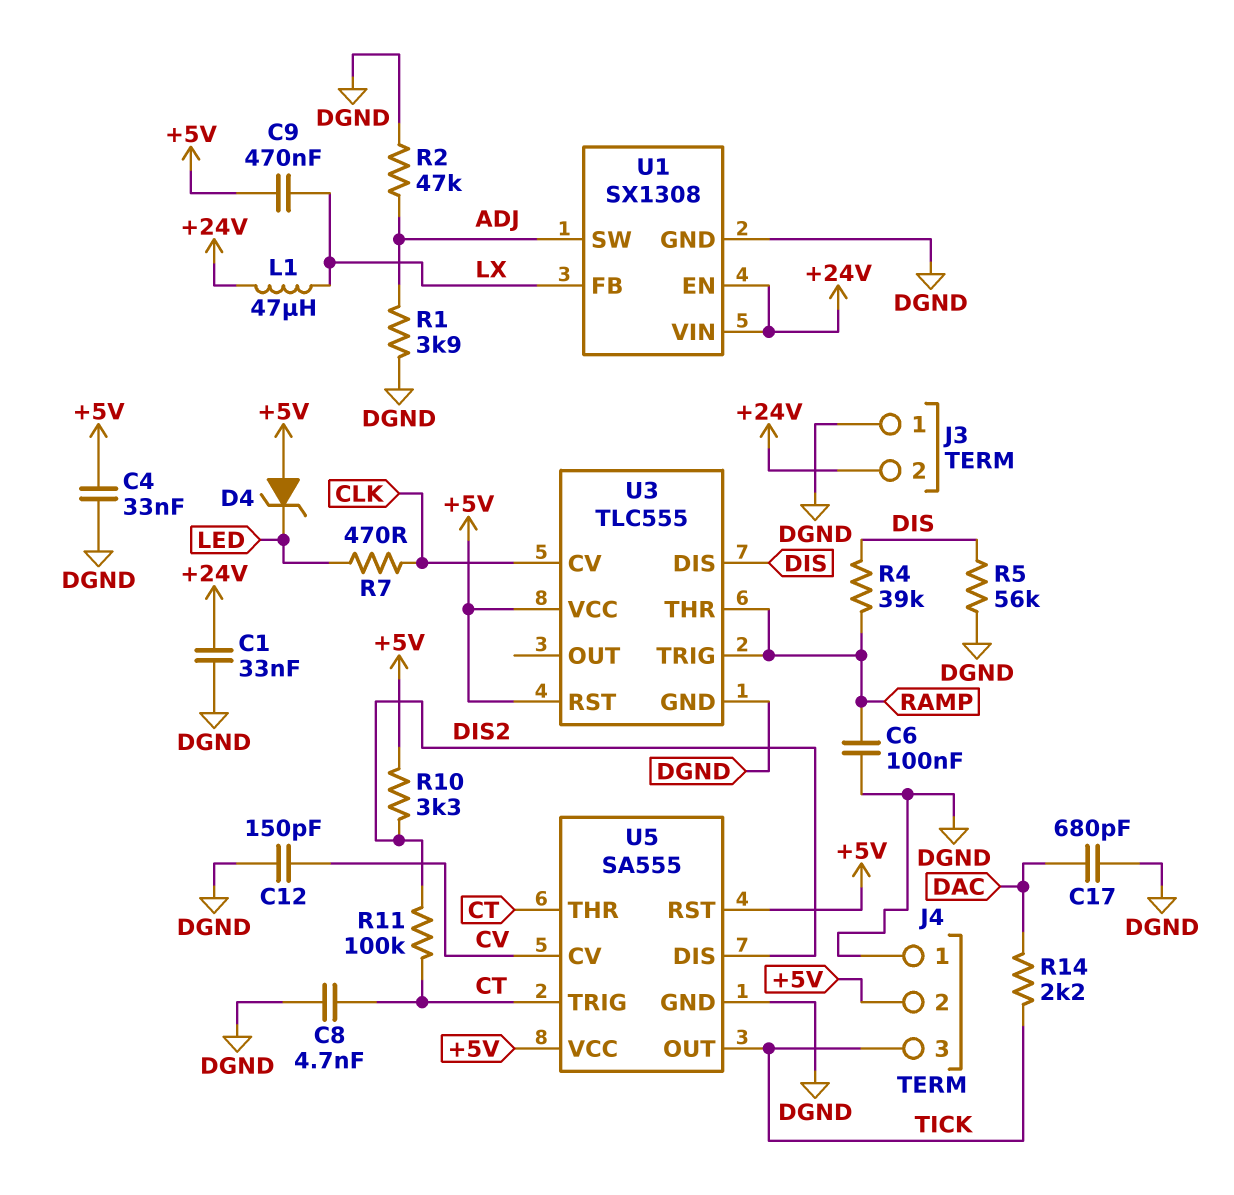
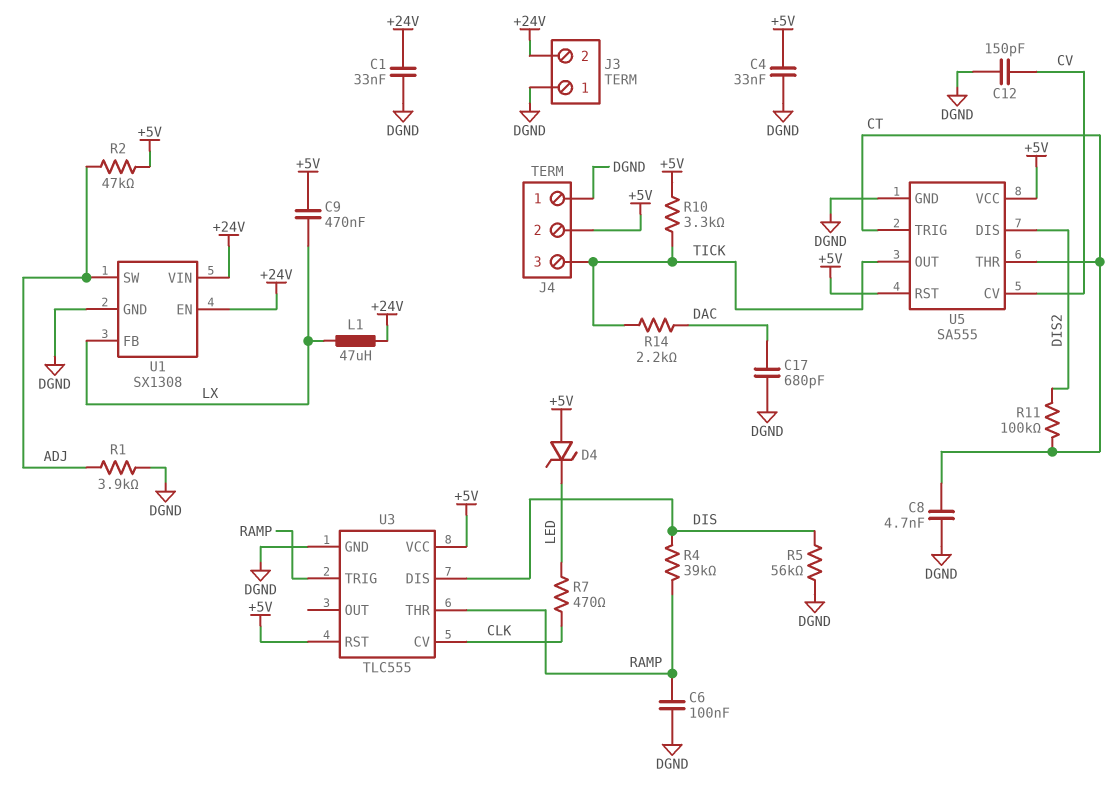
R2: 47k (ADJ, DGND) -> 47k (+5V, ADJ)
R10: 3.3k (+5V, DIS2) -> 3.3k (+5V, TICK)

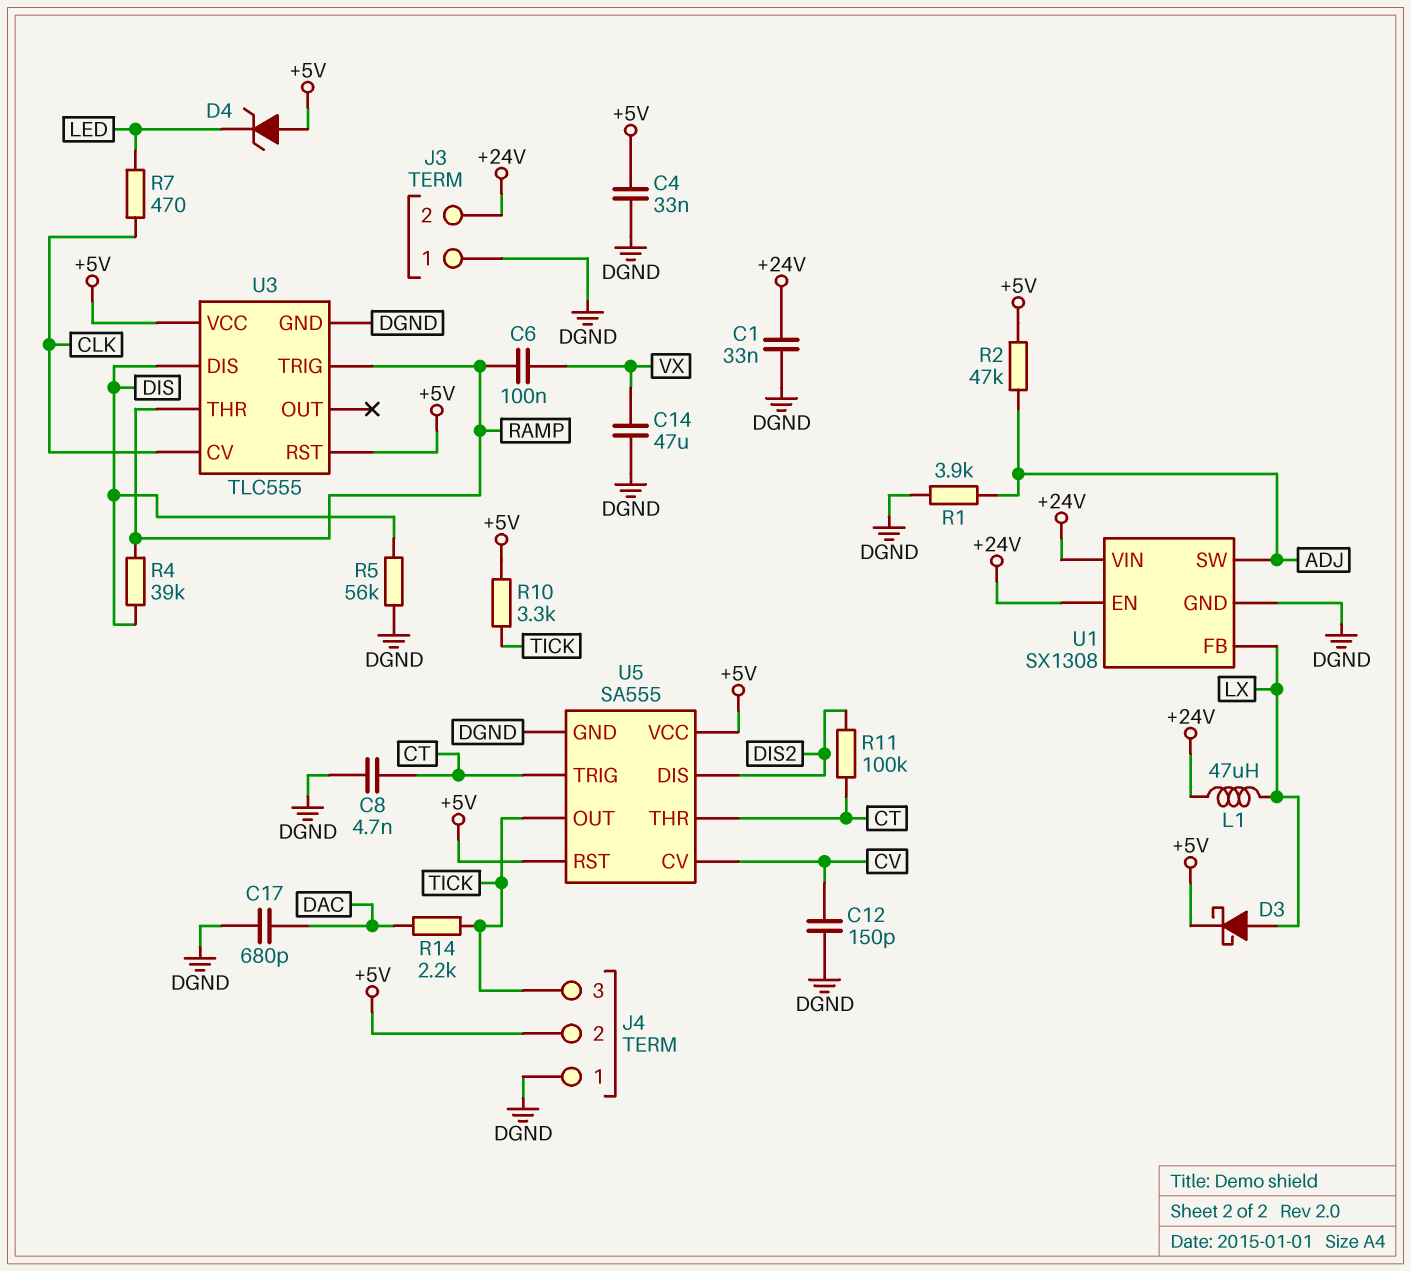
C6: 100nF (DGND, RAMP) -> 100nF (RAMP, VX)
C9: 470nF (+5V, LX) -> none
C14: none -> 47uF (DGND, VX)
D3: none -> schottky (A LX, K +5V)

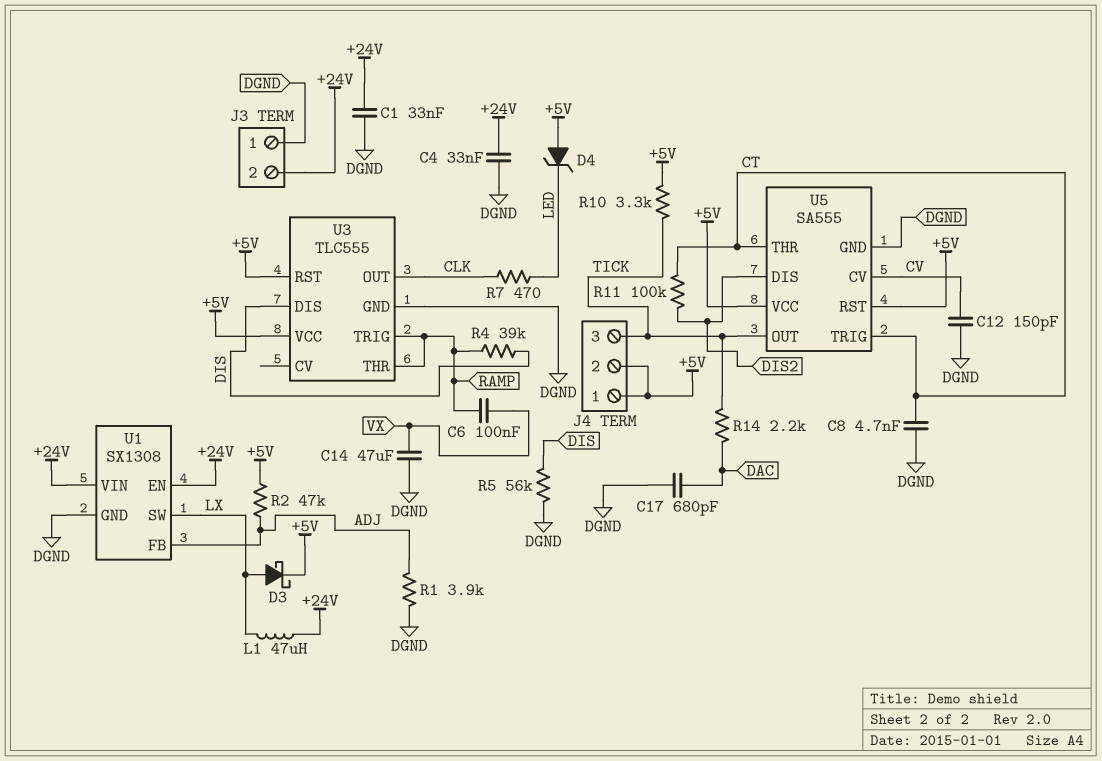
C4: 33nF (+5V, DGND) -> 33nF (+24V, DGND)
J4 pin 1: DGND -> +5V
U1 pin FB: LX -> ADJ
U1 pin SW: ADJ -> LX
U3 pin CV: CLK -> none
U3 pin OUT: none -> CLK

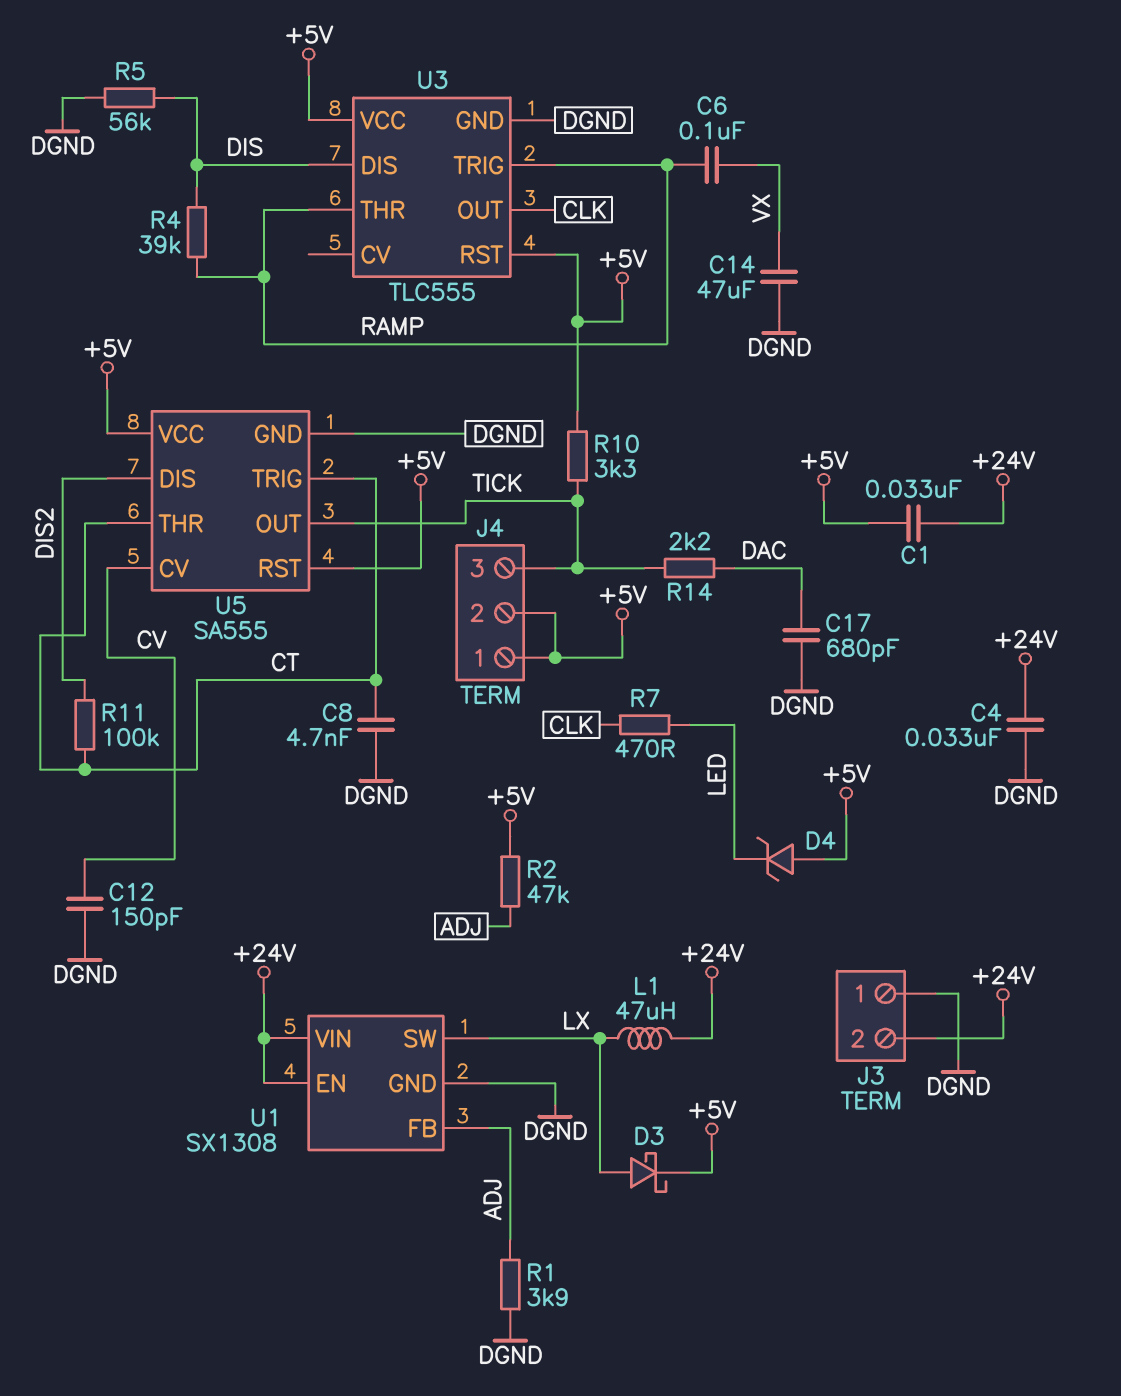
C1: 33nF (+24V, DGND) -> 33nF (+5V, +24V)

